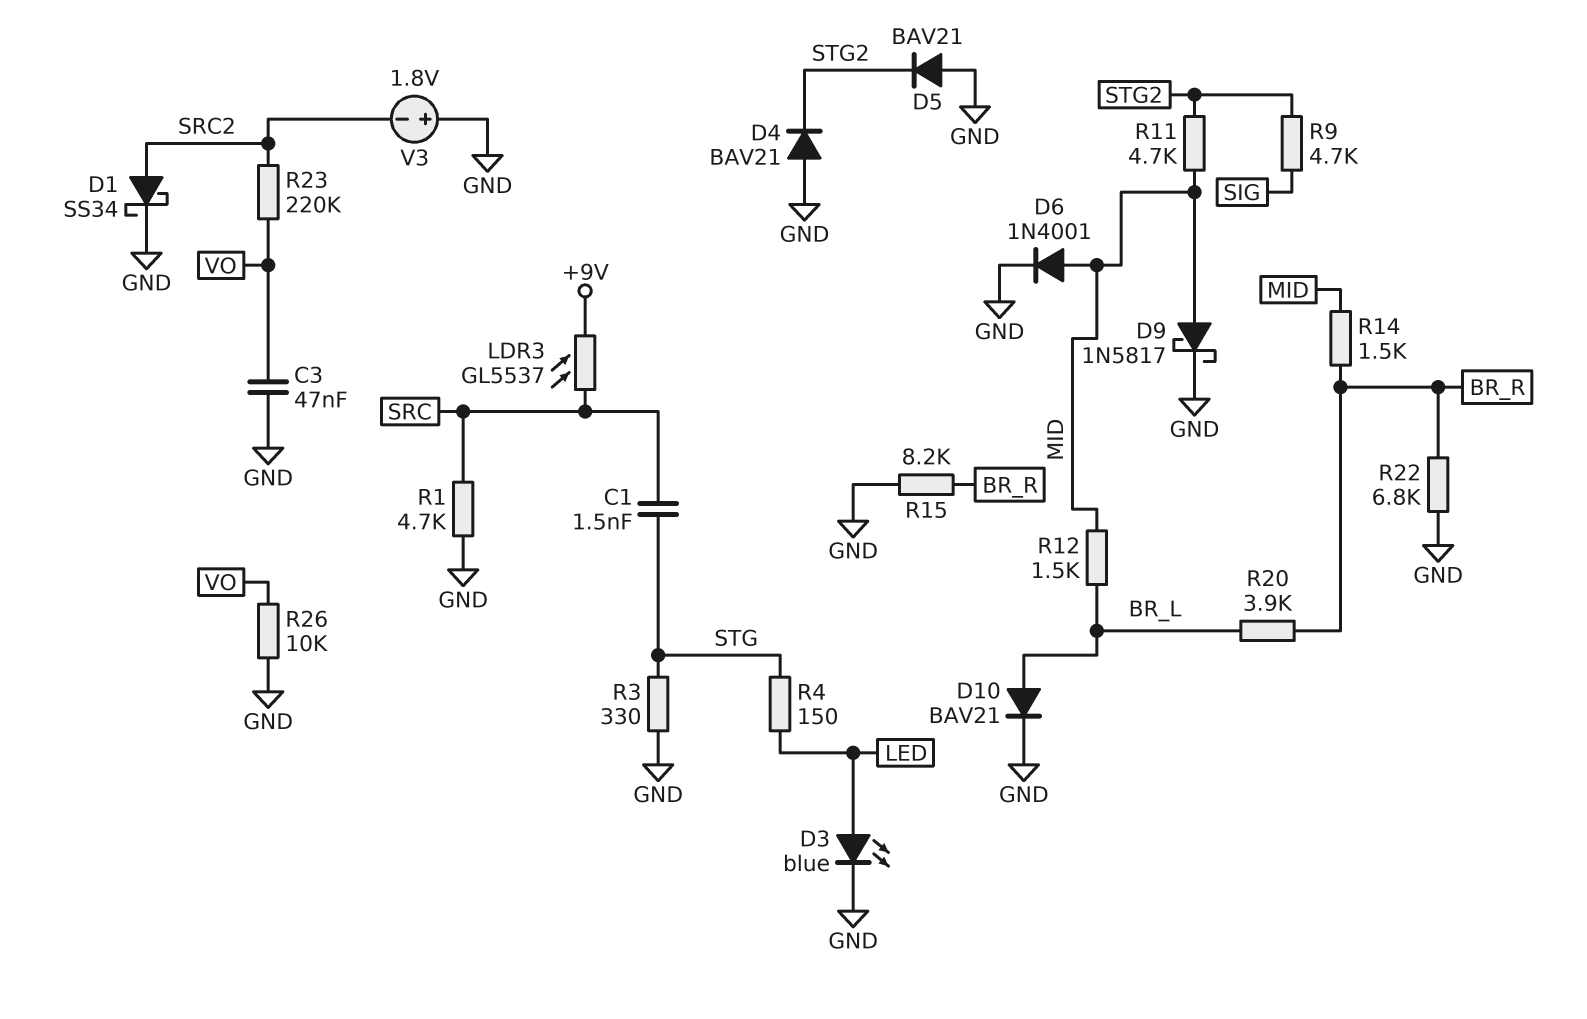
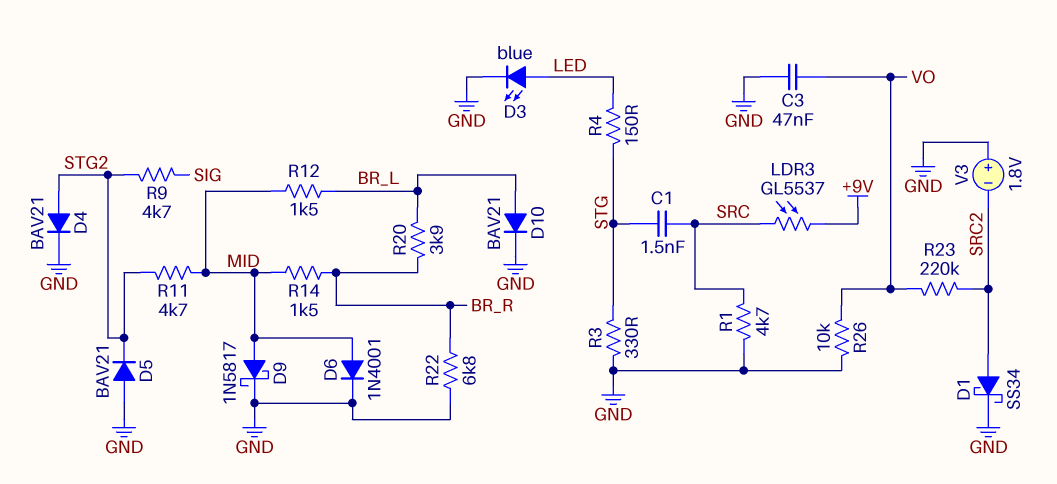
D4: diode BAV21 (A GND, K STG2) -> diode BAV21 (A STG2, K GND)
R15: 8.2k (BR_R, GND) -> none

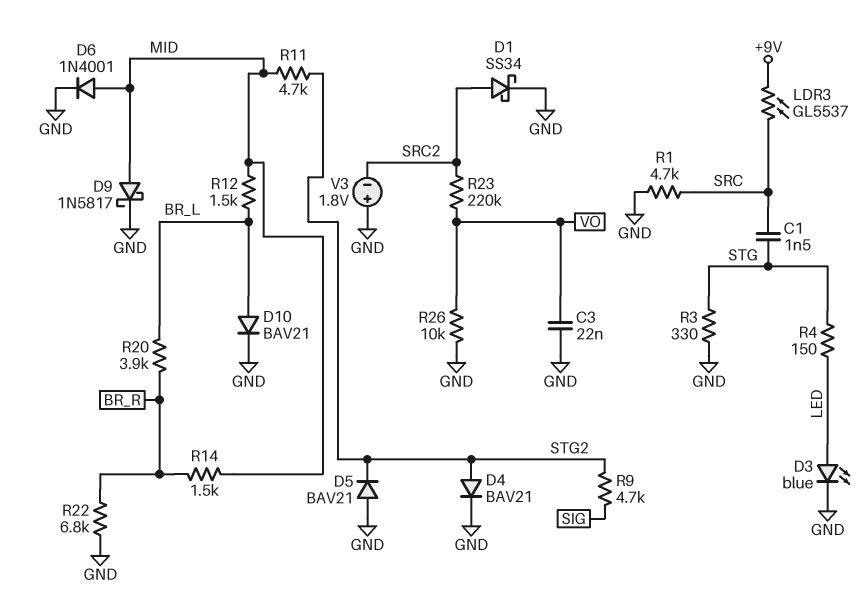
C3: 47nF (GND, VO) -> 22nF (GND, VO)

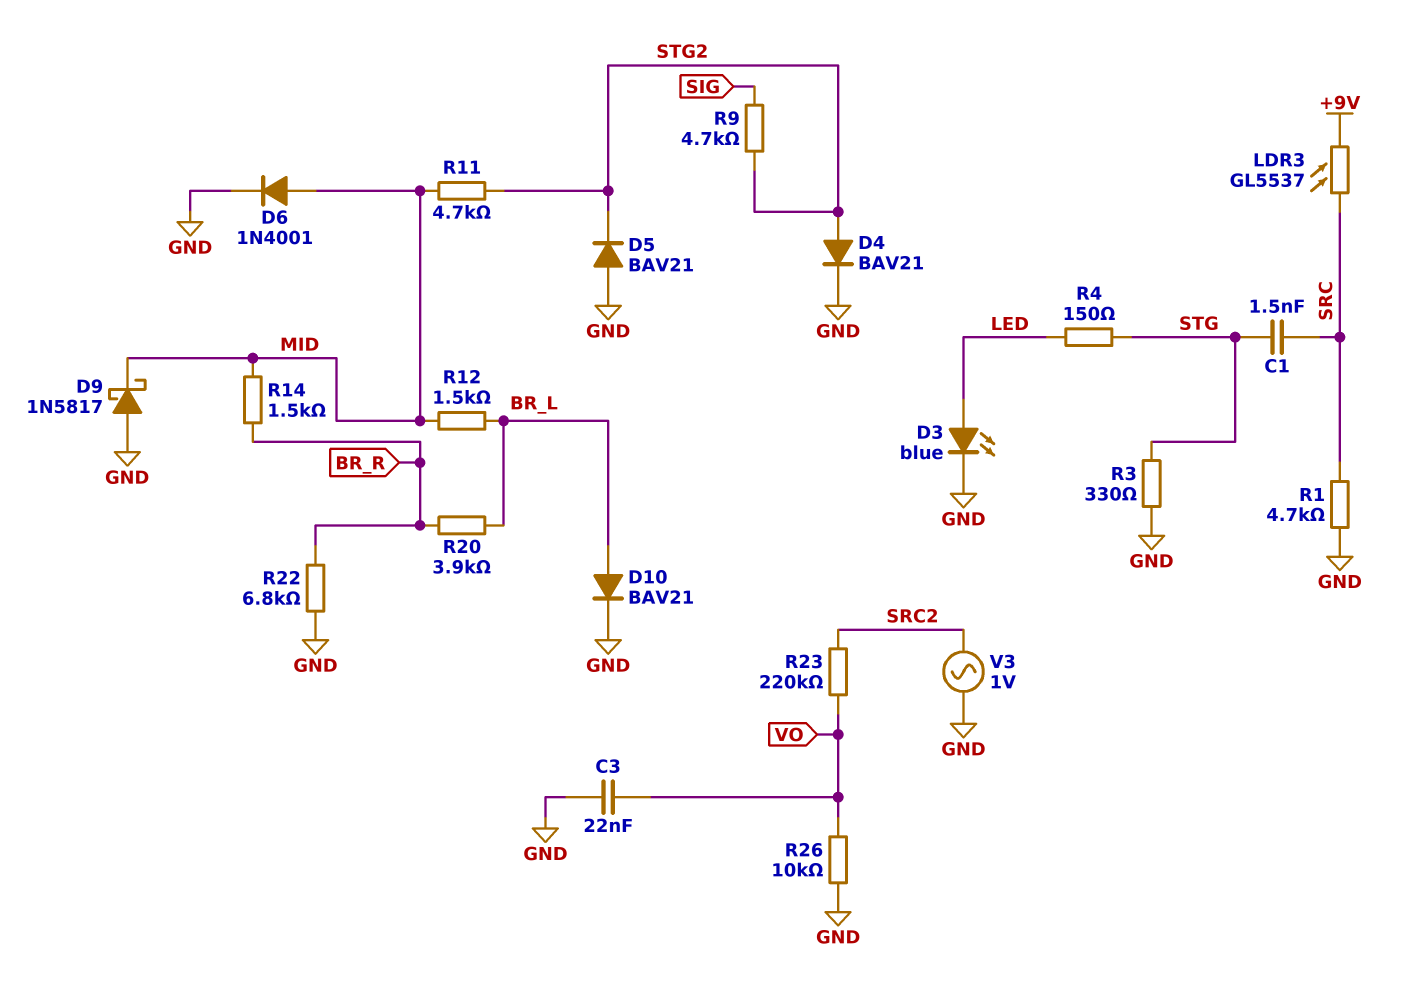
D1: schottky SS34 (A SRC2, K GND) -> none
D9: schottky 1N5817 (A MID, K GND) -> schottky 1N5817 (A GND, K MID)
V3: 1.8V (plus GND, minus SRC2) -> AC 1V (GND, SRC2)

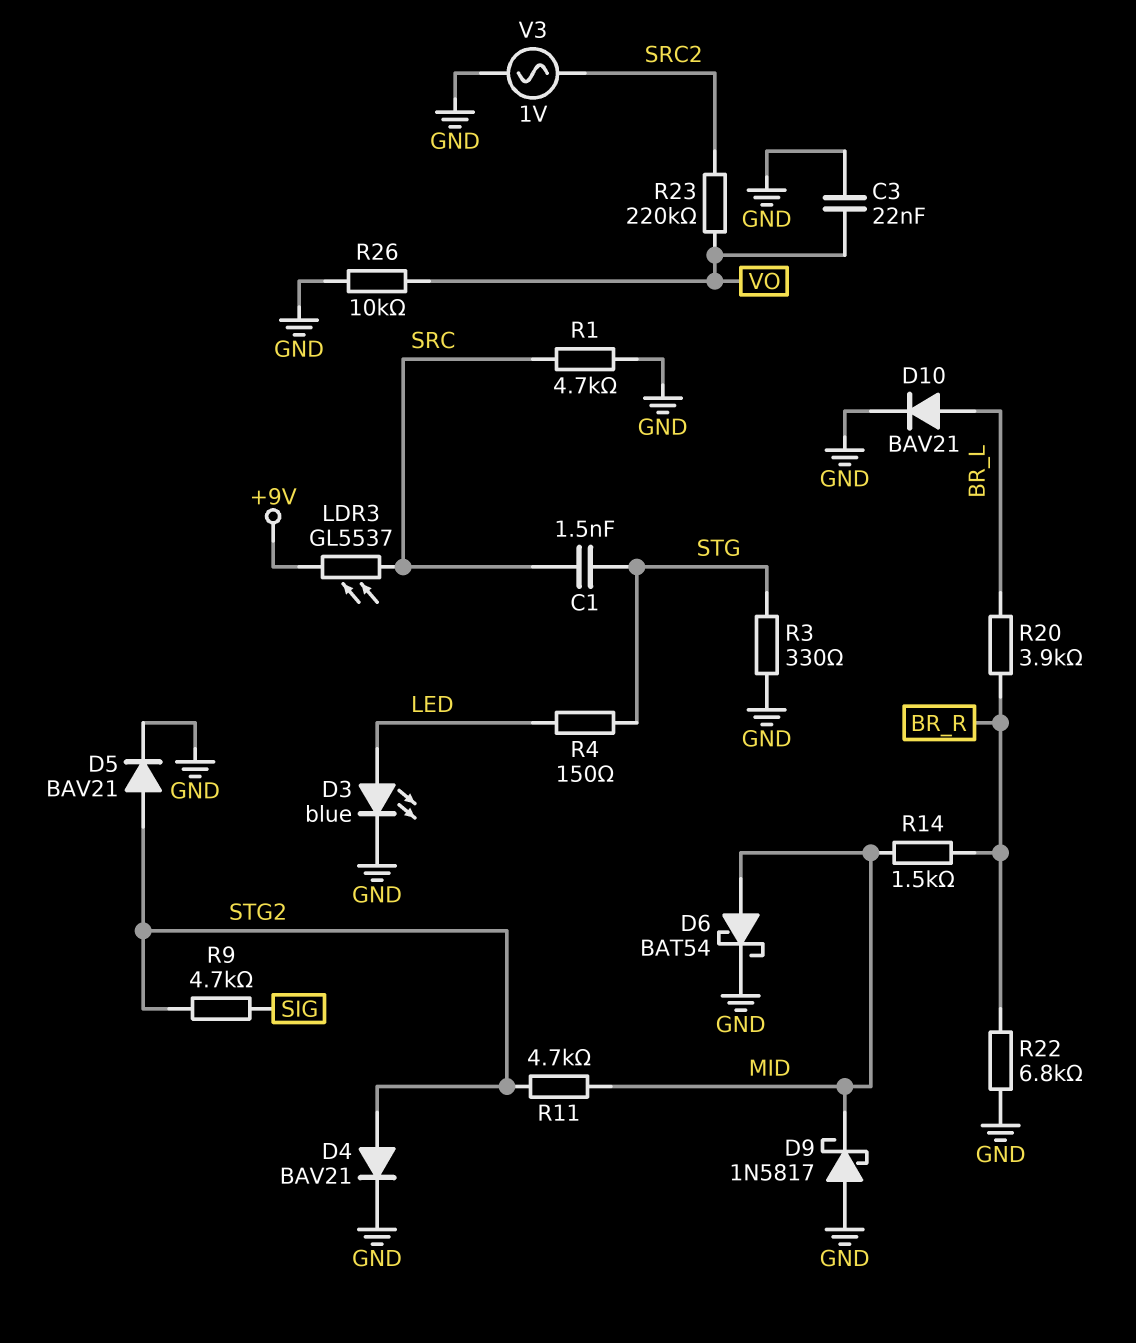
D5: diode BAV21 (A GND, K STG2) -> diode BAV21 (A STG2, K GND)
D6: diode 1N4001 (A MID, K GND) -> schottky BAT54 (A MID, K GND)
R12: 1.5k (BR_L, MID) -> none

